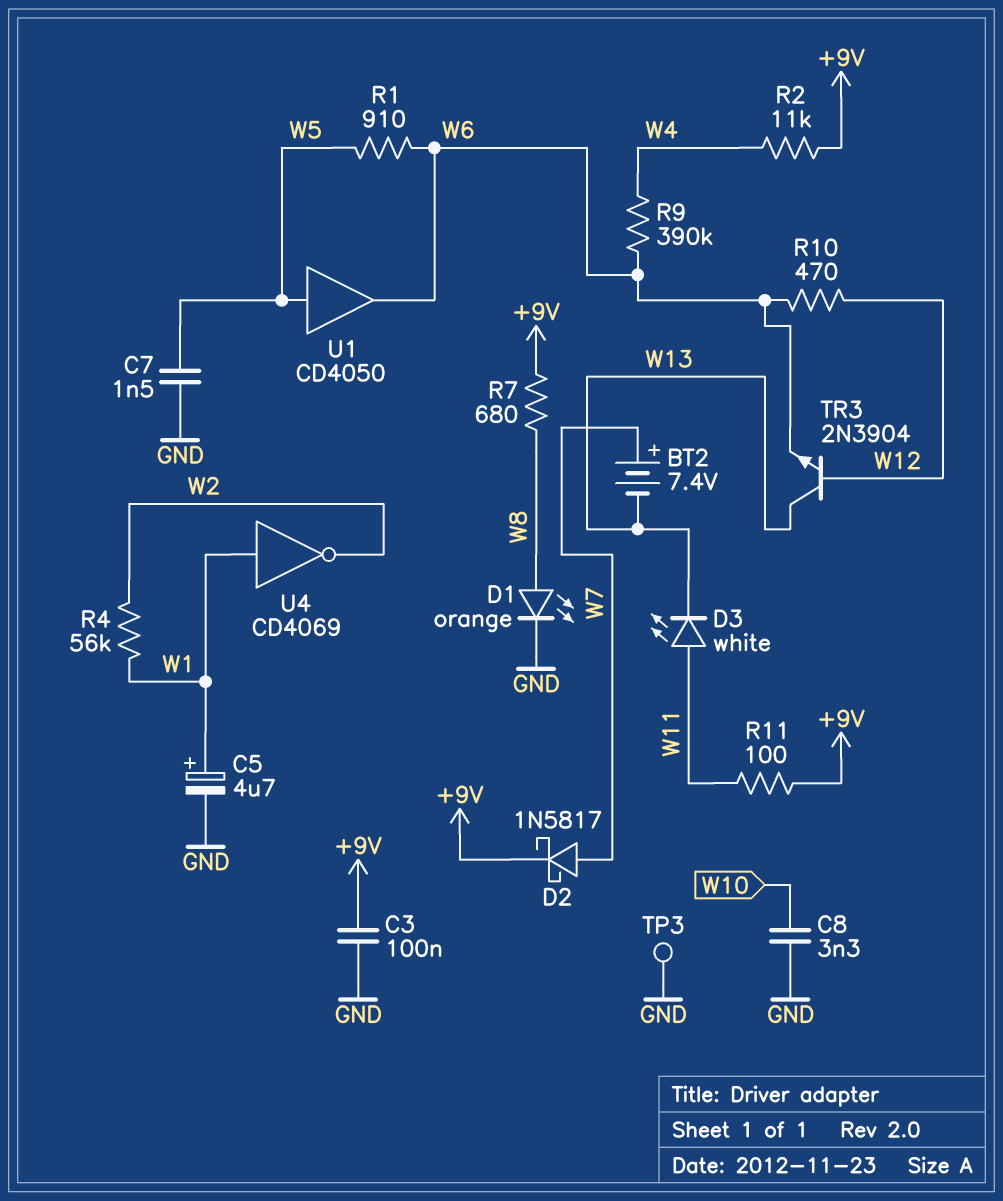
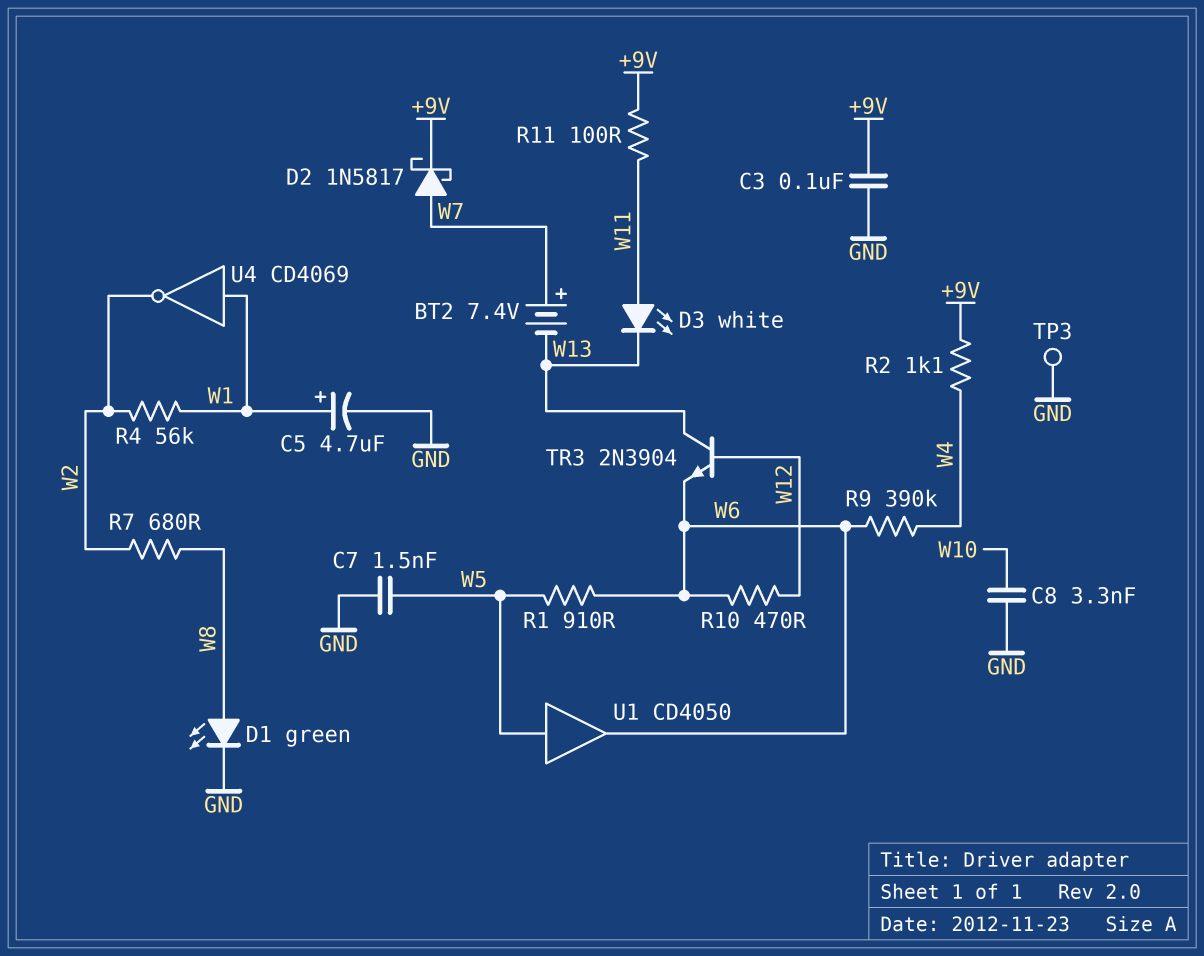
D1: LED orange (A W8, K GND) -> LED green (A W8, K GND)
R2: 11k (+9V, W4) -> 1.1k (+9V, W4)
R7: 680 (+9V, W8) -> 680 (W2, W8)

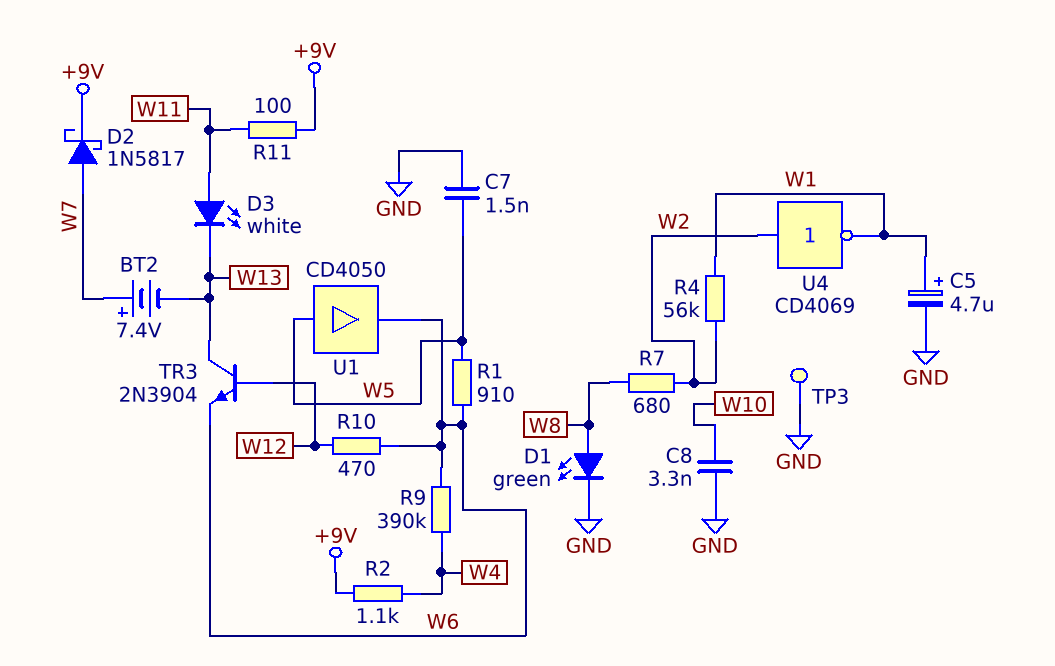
C3: 100nF (+9V, GND) -> none
U4: NOT CD4069 (in W1, out W2) -> NOT CD4069 (in W2, out W1)

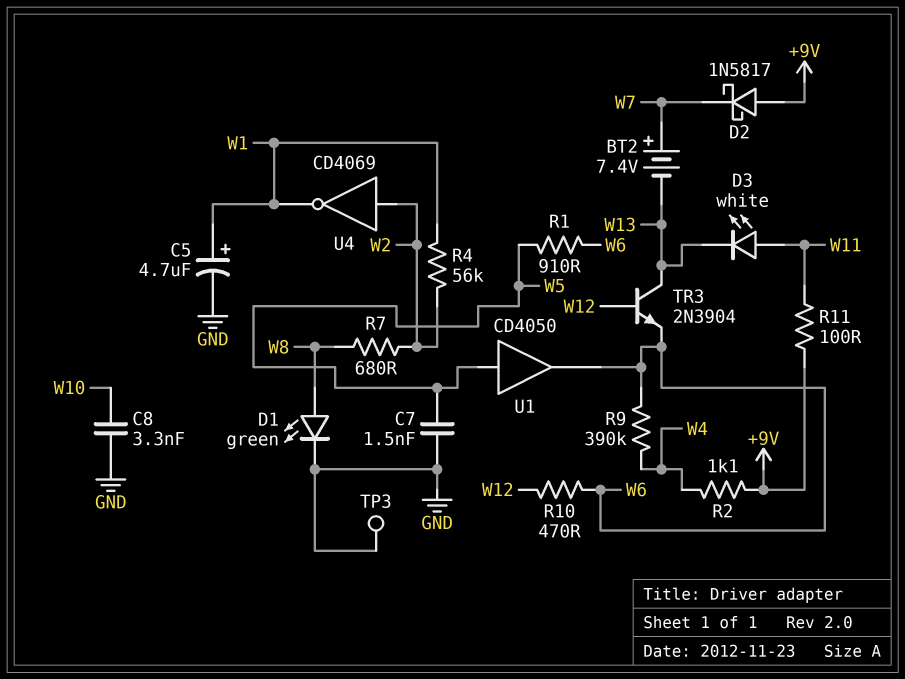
D2: schottky 1N5817 (A W7, K +9V) -> schottky 1N5817 (A +9V, K W7)

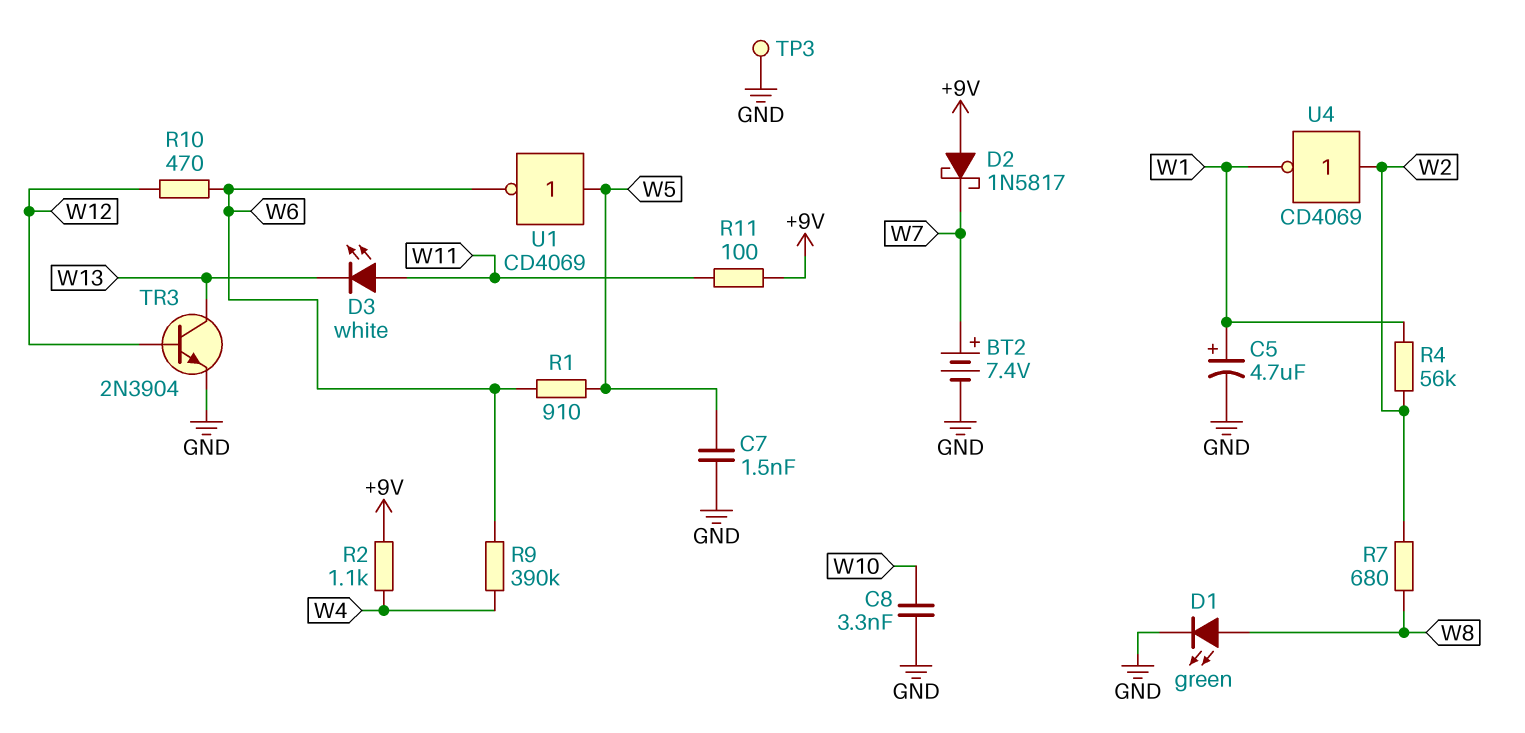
BT2: 7.4V (plus W7, minus W13) -> 7.4V (plus W7, minus GND)
TR3: NPN 2N3904 (B W12, C W13, E W6) -> NPN 2N3904 (B W12, C W13, E GND)
U1: buffer CD4050 (in W5, out W6) -> NOT CD4069 (in W5, out W6)

